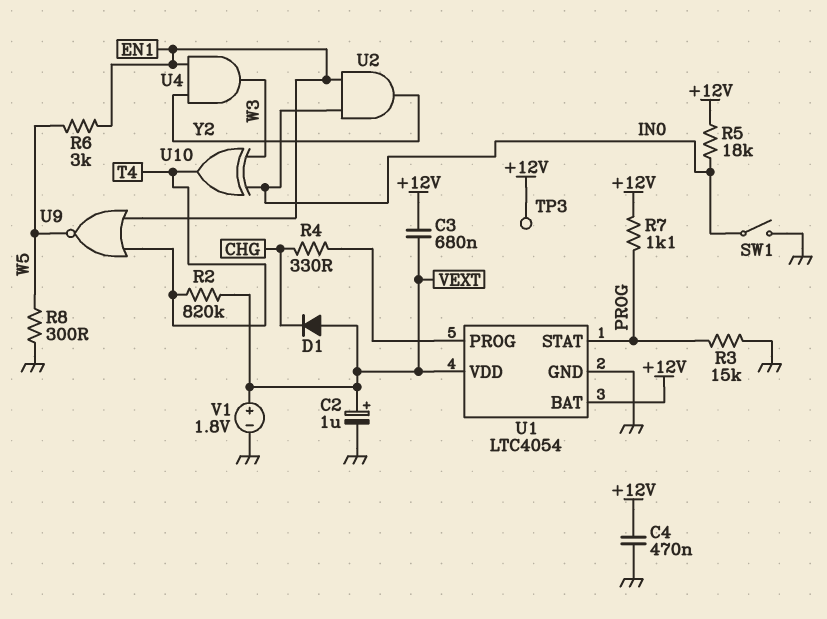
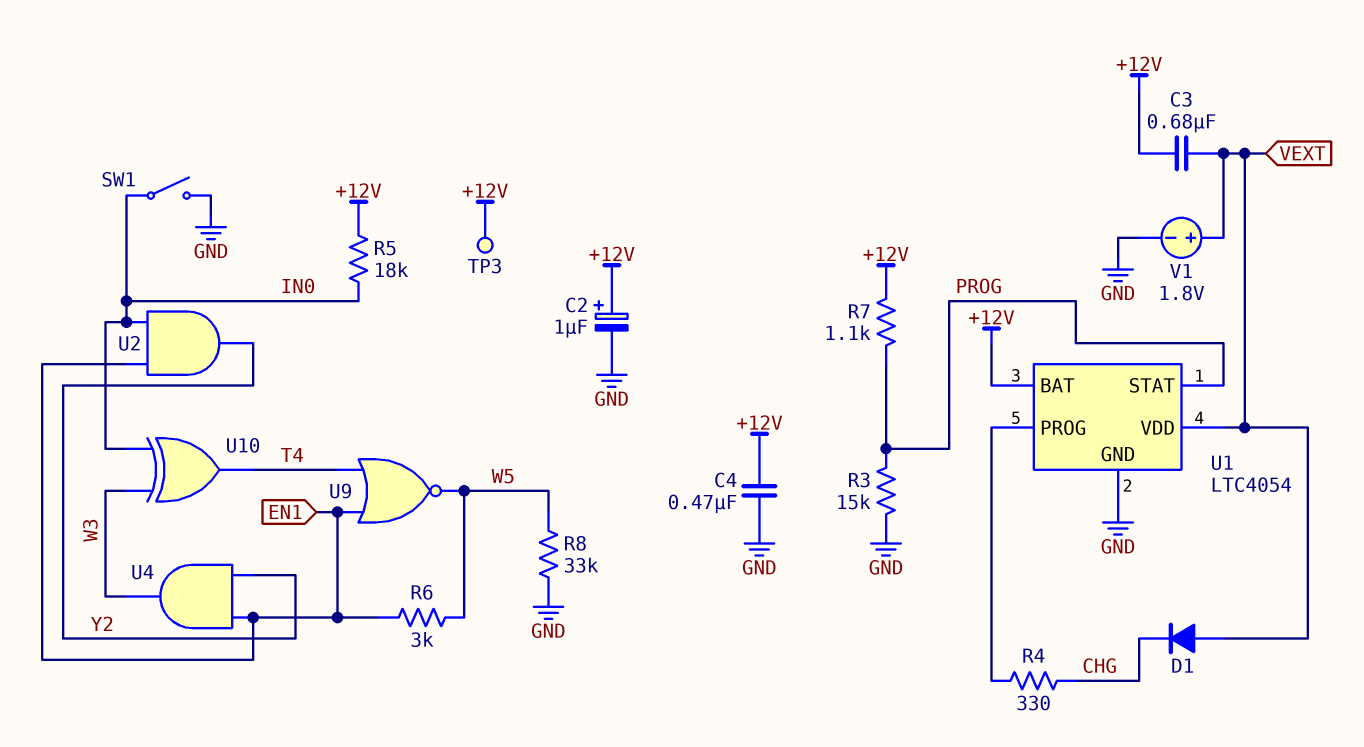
C2: 1uF (plus VEXT, minus GND) -> 1uF (plus +12V, minus GND)
R2: 820k (T4, VEXT) -> none
R8: 300 (GND, W5) -> 33k (GND, W5)

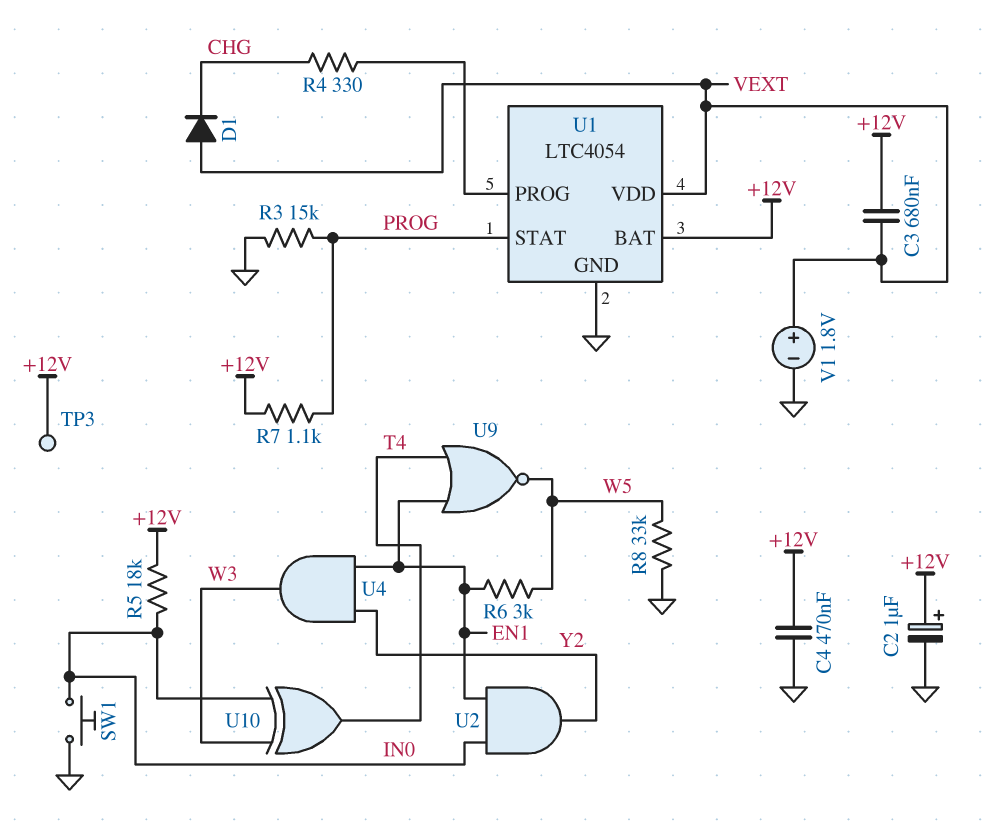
SW1: switch (GND, IN0) -> button (GND, IN0)

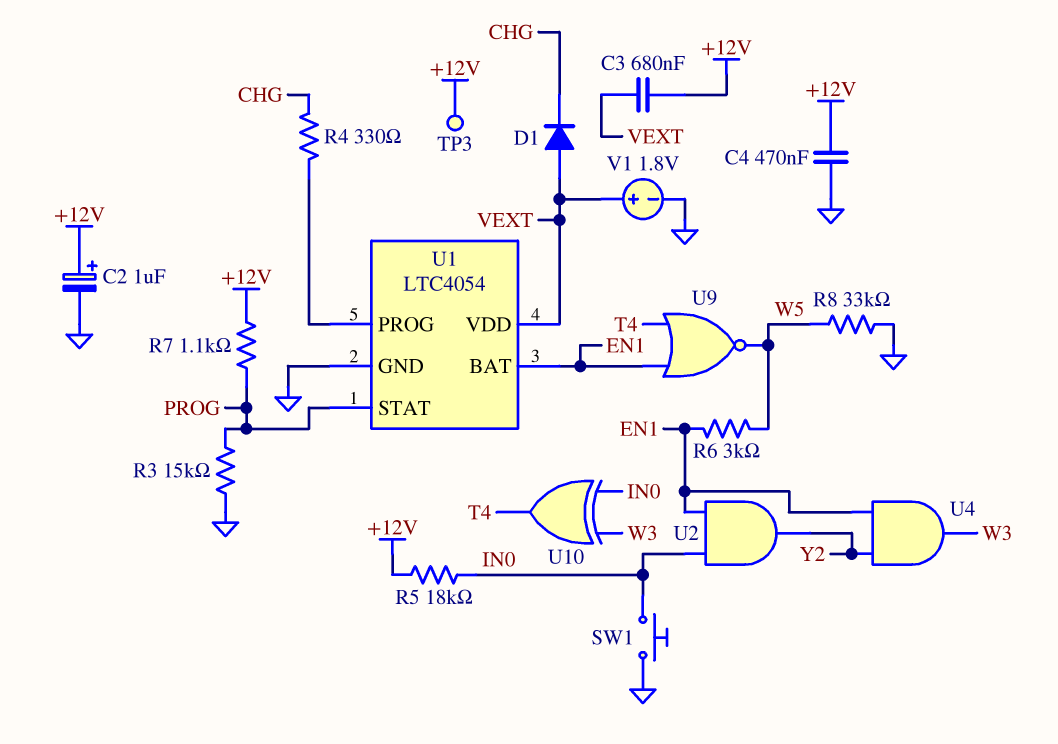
U1 pin BAT: +12V -> EN1

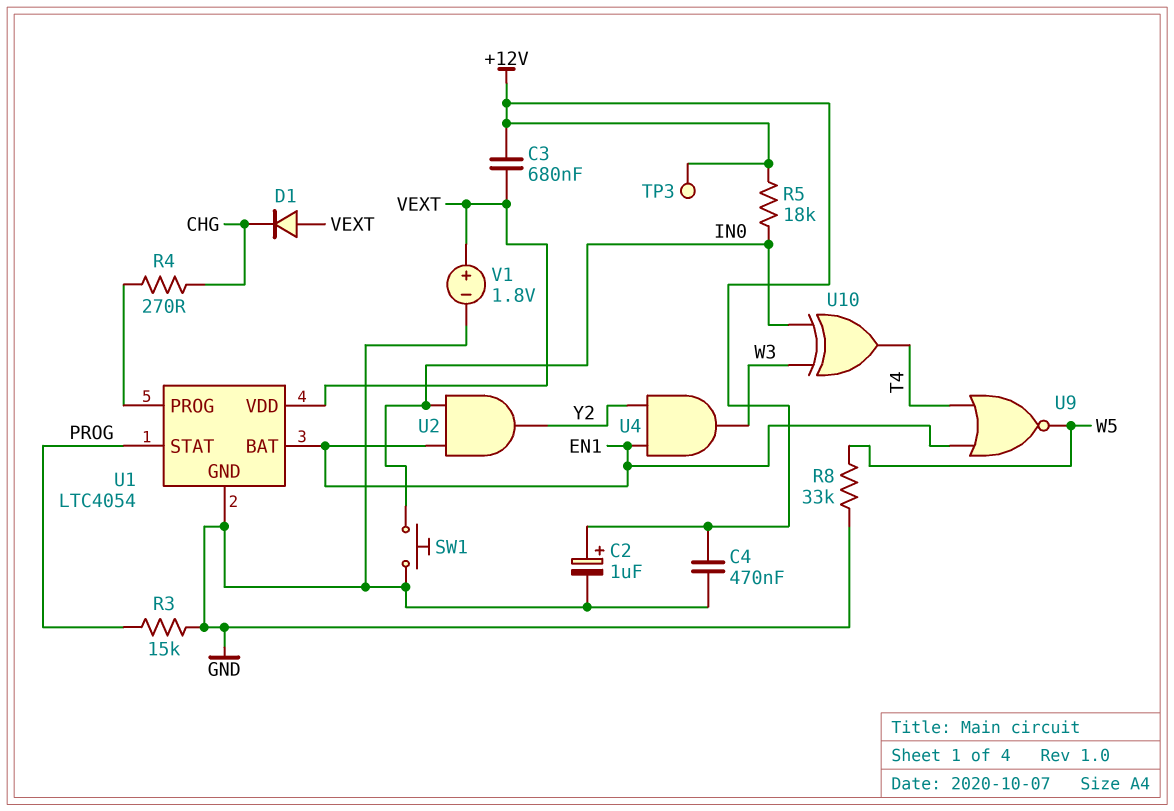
R4: 330 (CHG, U1/PROG) -> 270 (CHG, U1/PROG)
R6: 3k (EN1, W5) -> none
R7: 1.1k (+12V, PROG) -> none

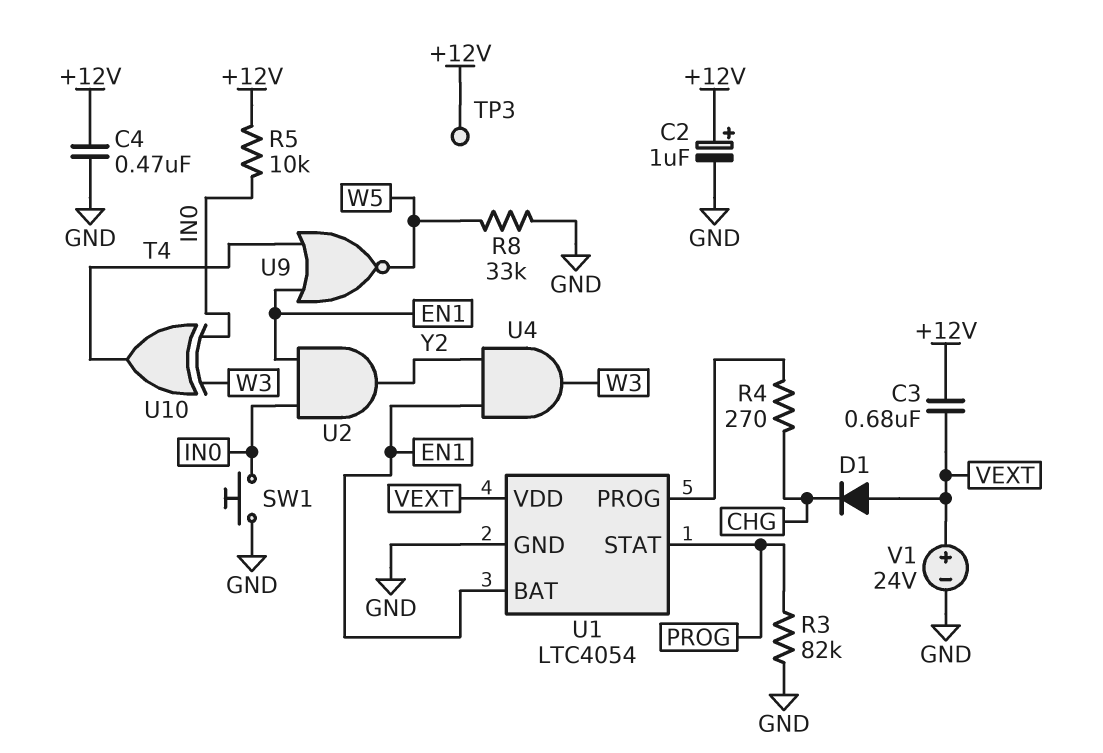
R3: 15k (GND, PROG) -> 82k (GND, PROG)
R5: 18k (+12V, IN0) -> 10k (+12V, IN0)
V1: 1.8V (plus VEXT, minus GND) -> 24V (plus VEXT, minus GND)

